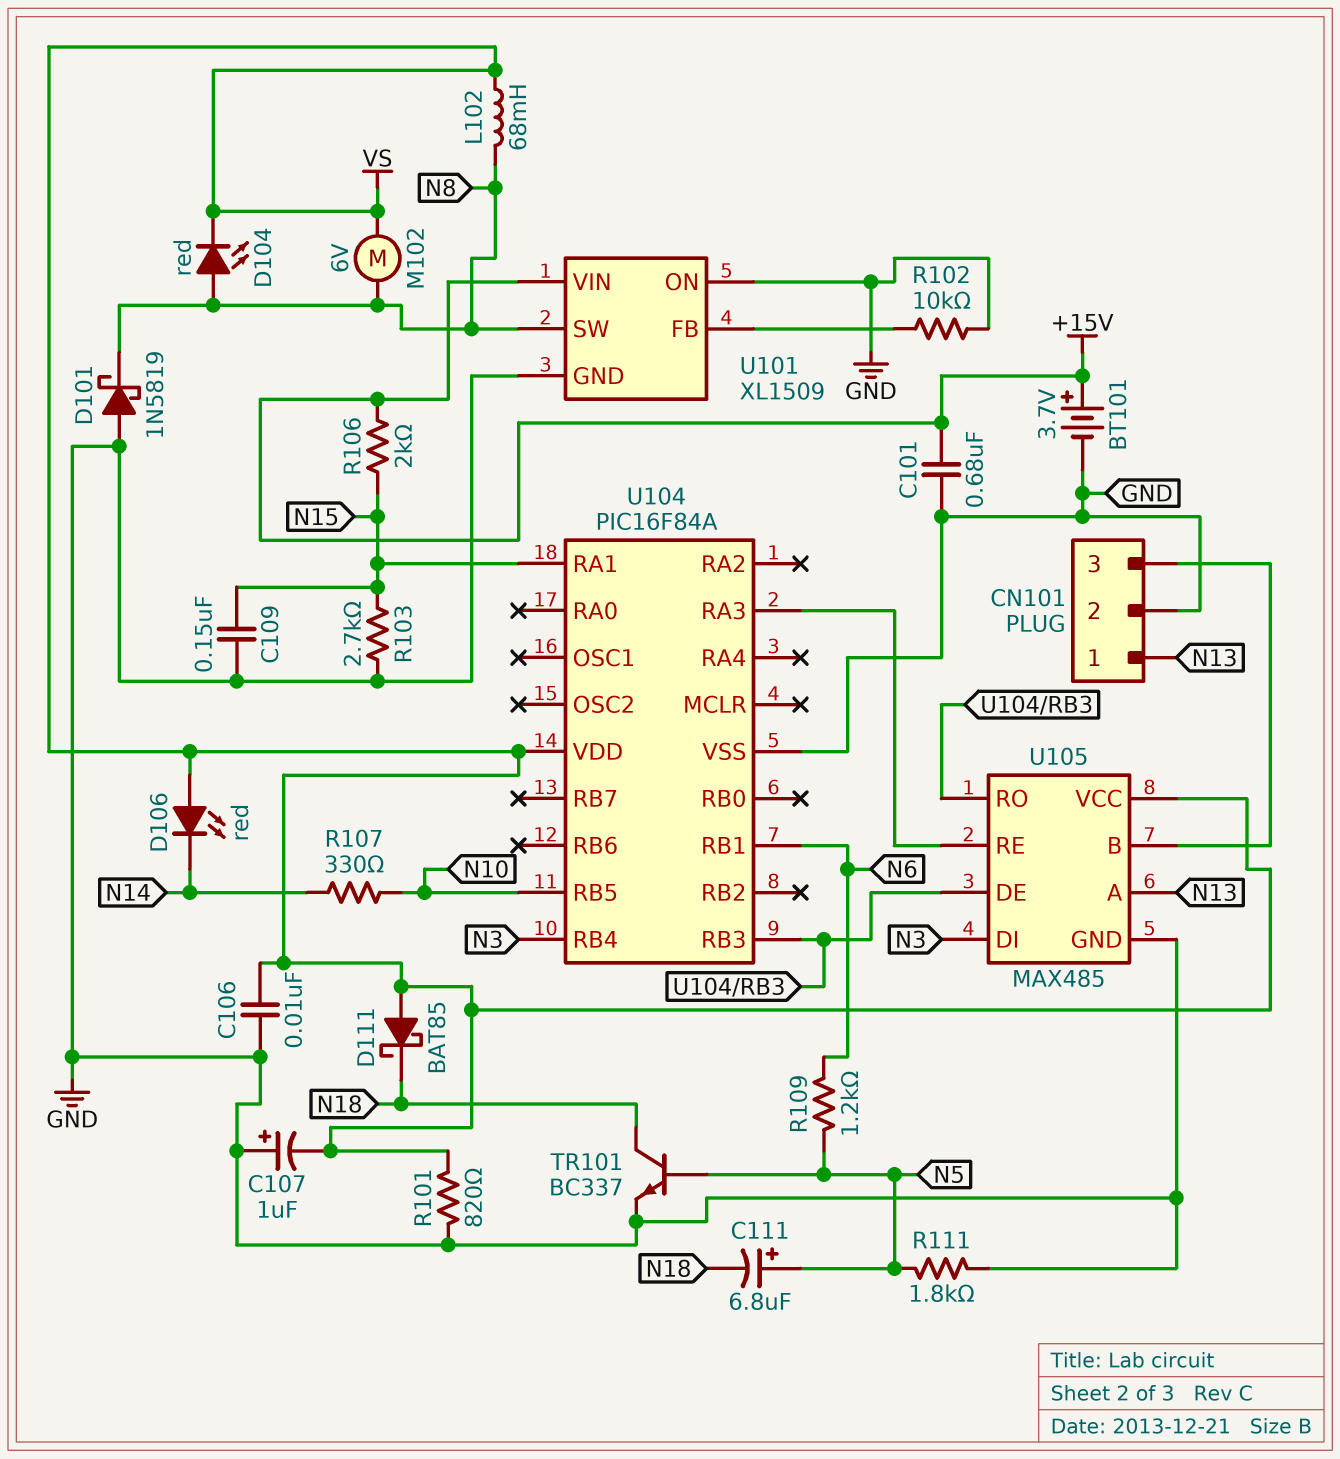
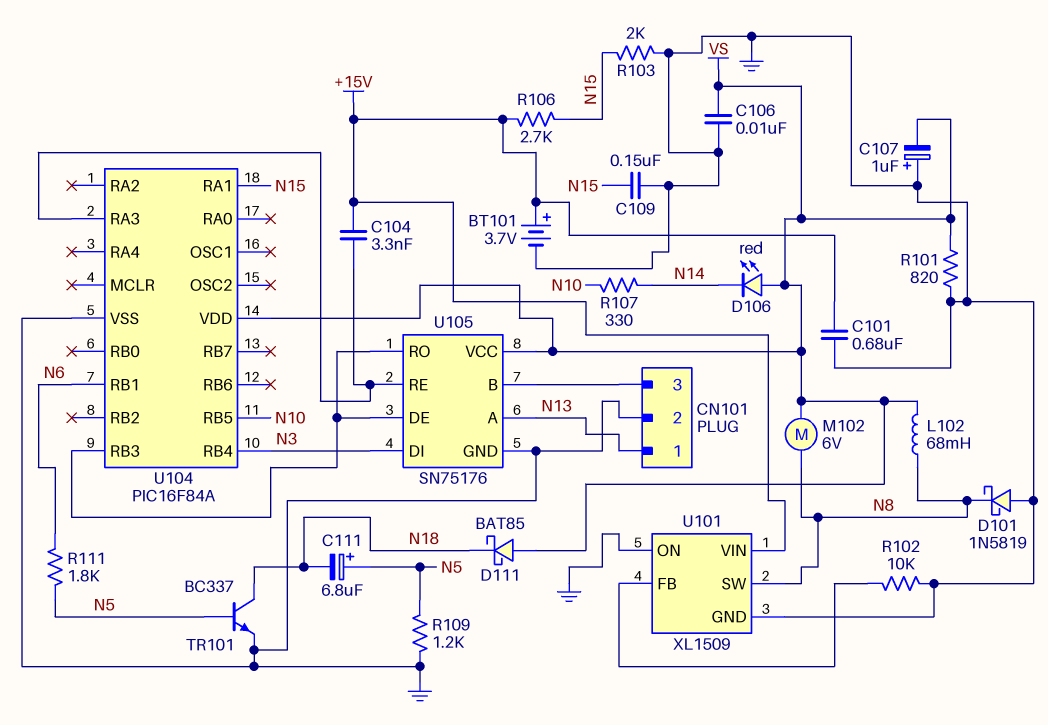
C104: none -> 3.3nF (+15V, U104/RA3)
D104: LED red (A N8, K VS) -> none
R103: 2.7k (GND, N15) -> 2k (GND, N15)
R106: 2k (+15V, N15) -> 2.7k (+15V, N15)
R109: 1.2k (N5, N6) -> 1.2k (GND, N5)
R111: 1.8k (GND, N5) -> 1.8k (N5, N6)
U105: MAX485 -> SN75176

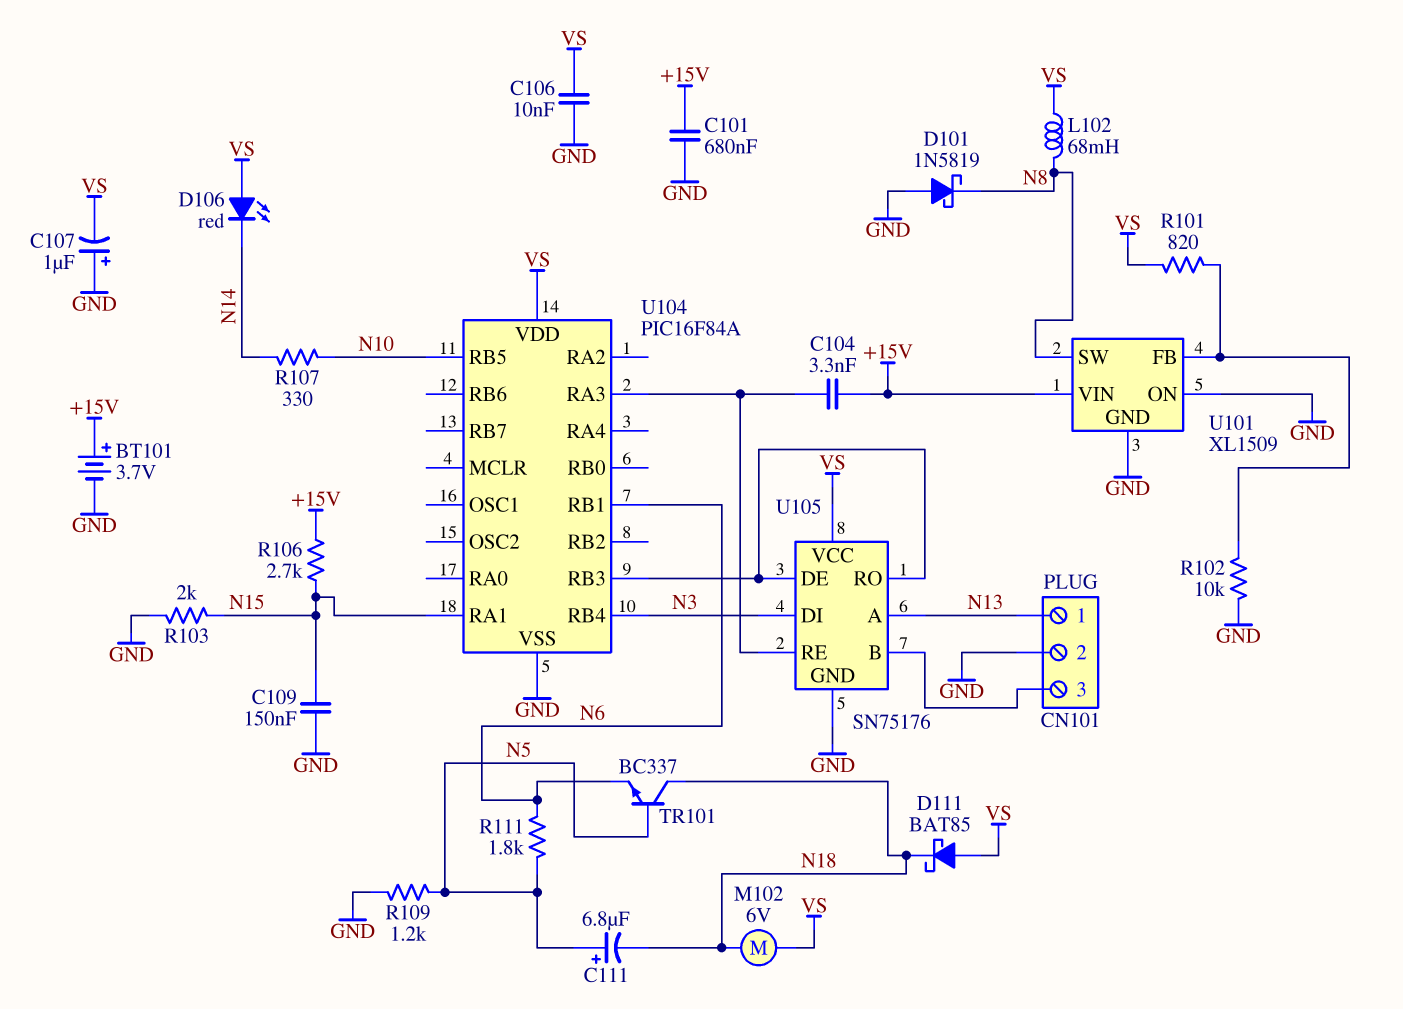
M102: motor 6V (N8, VS) -> motor 6V (N18, VS)
R101: 820 (GND, VS) -> 820 (U101/FB, VS)
TR101: NPN BC337 (B N5, C N18, E GND) -> NPN BC337 (B N5, C N18, E N6)

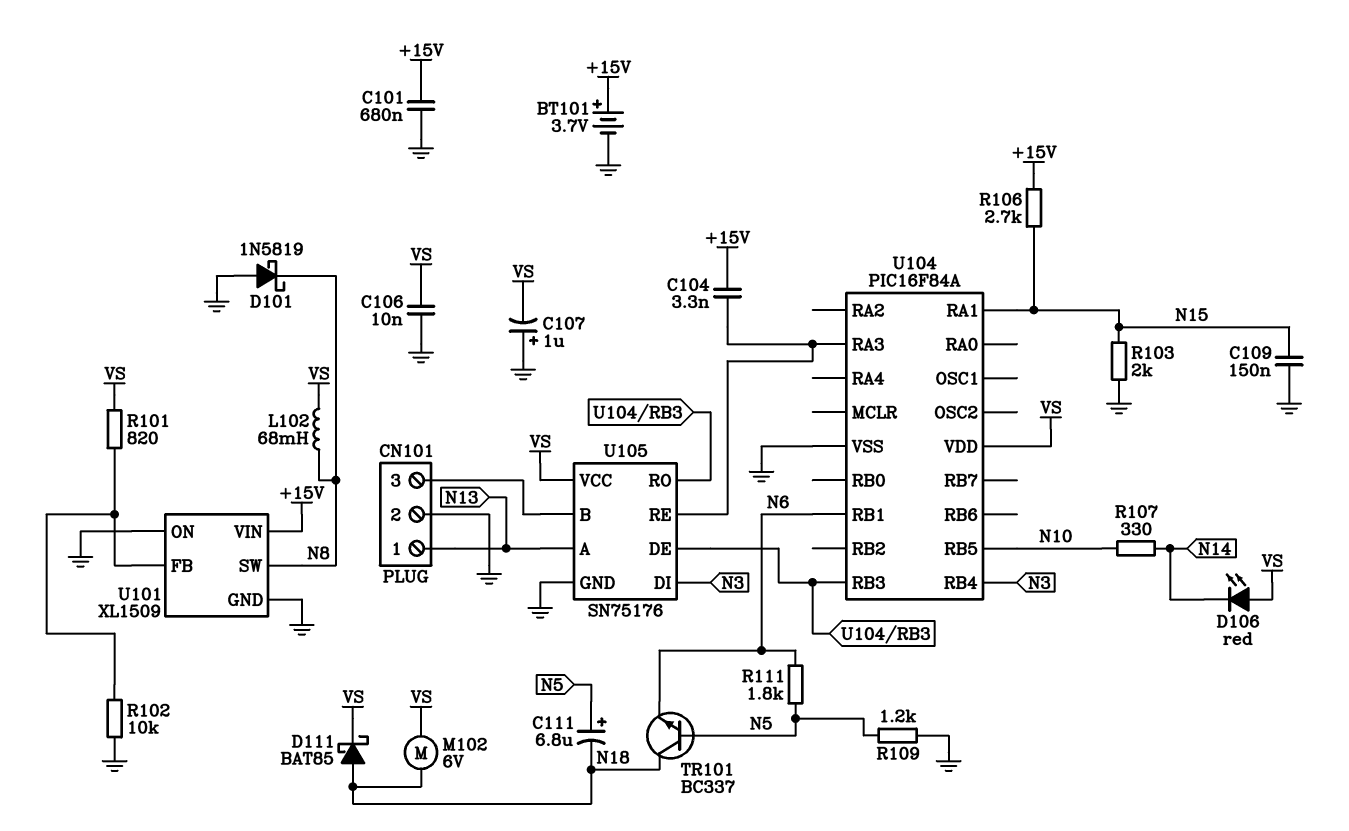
D111: schottky BAT85 (A VS, K N18) -> schottky BAT85 (A N18, K VS)

